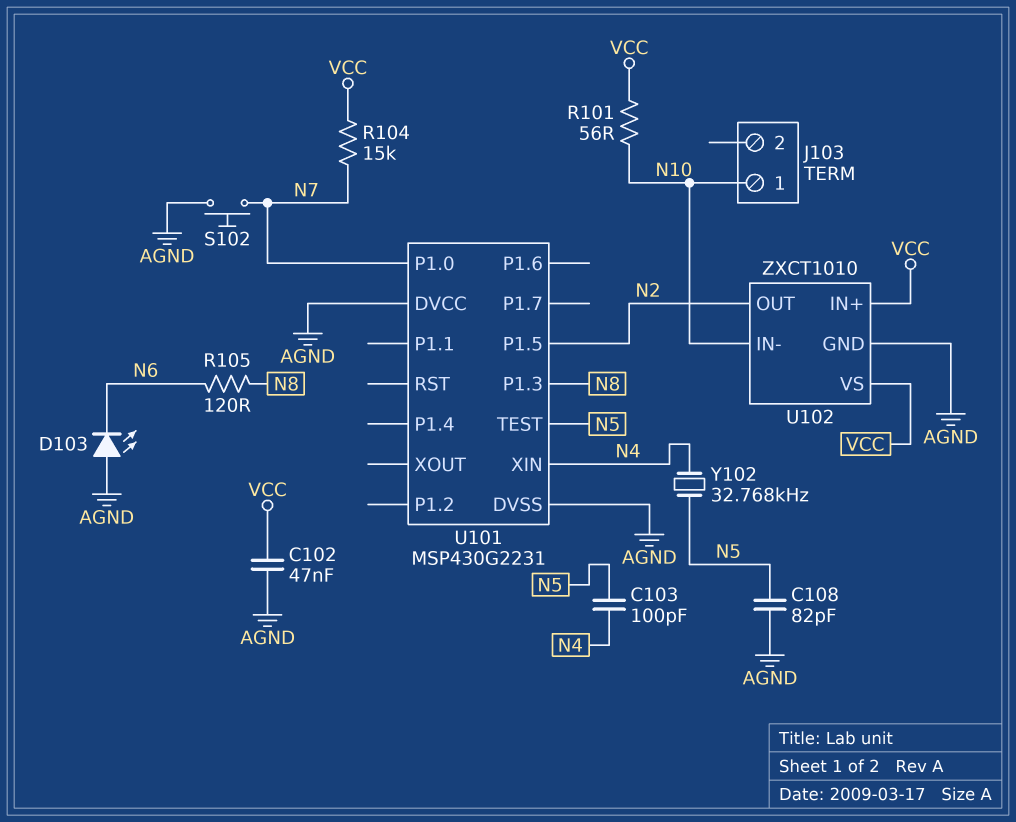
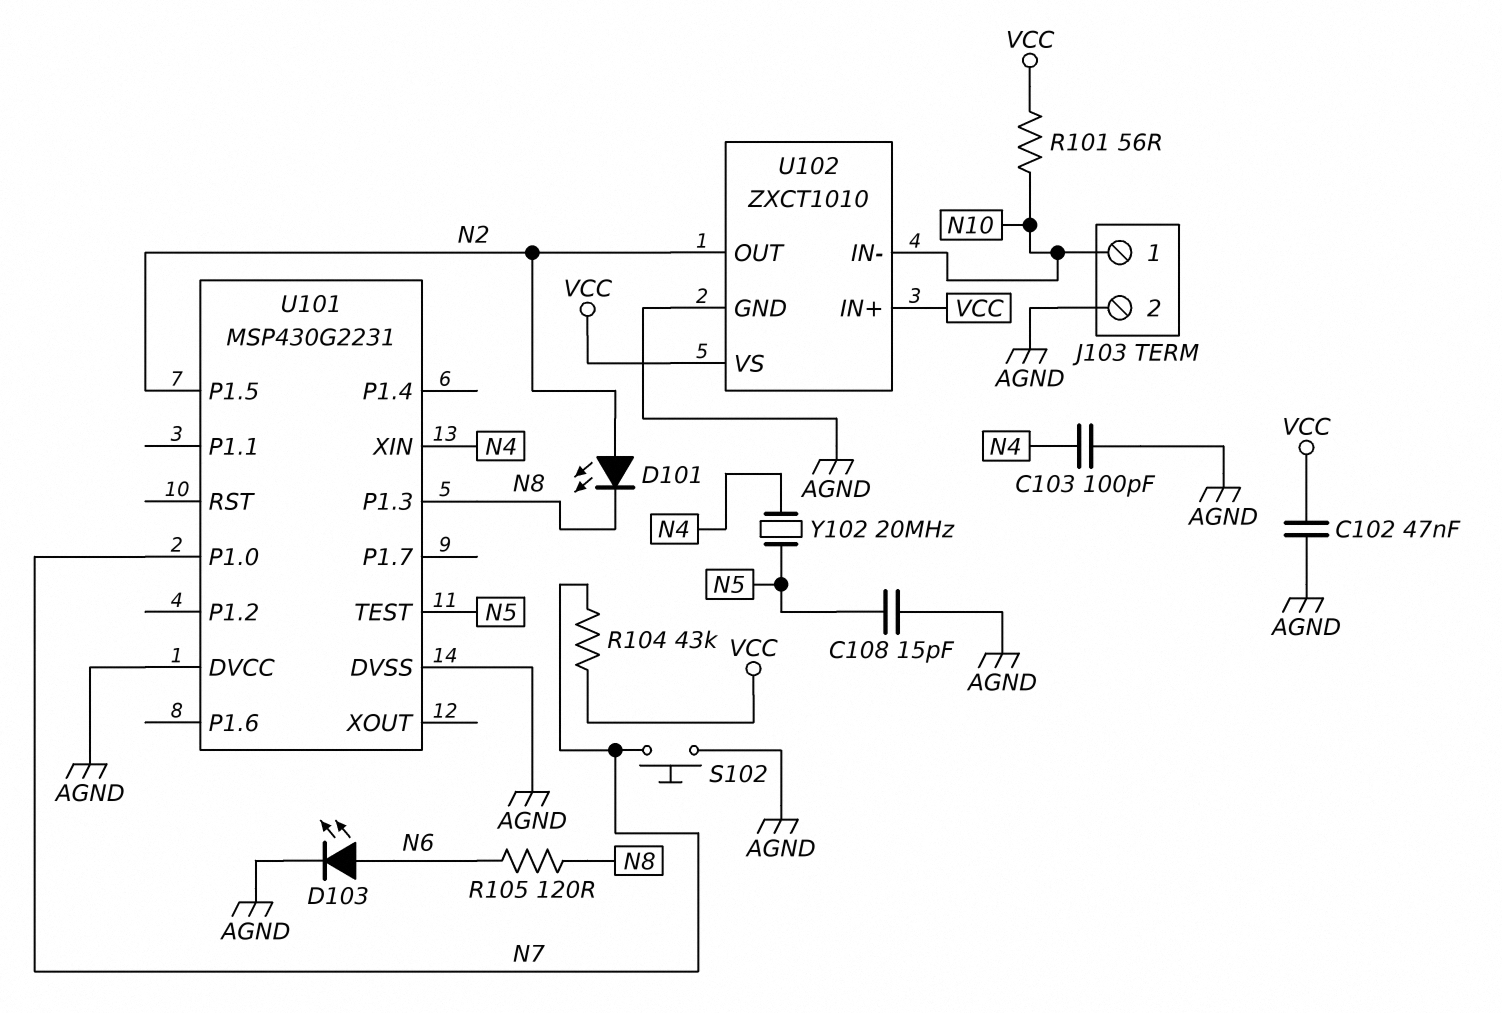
C103: 100pF (N4, N5) -> 100pF (AGND, N4)
C108: 82pF (AGND, N5) -> 15pF (AGND, N5)
D101: none -> LED (A N2, K N8)
D103: LED (A AGND, K N6) -> LED (A N6, K AGND)
J103 pin 2: none -> AGND
R104: 15k (N7, VCC) -> 43k (N7, VCC)
Y102: 32.768kHz (N4, N5) -> 20MHz (N4, N5)

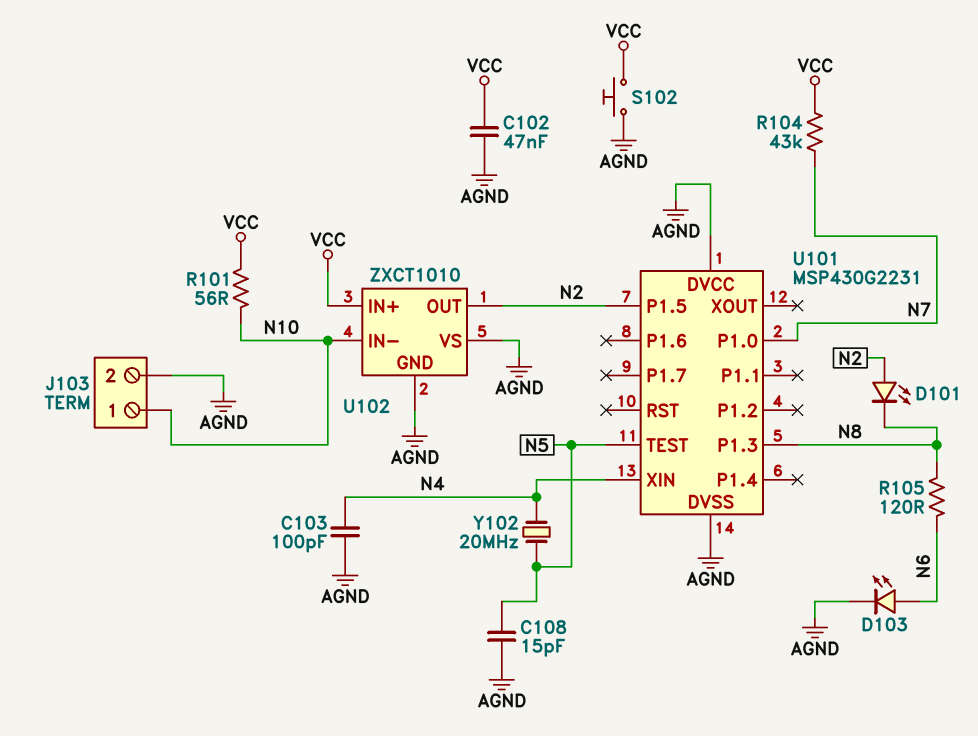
S102: button (AGND, N7) -> button (AGND, VCC)
U102 pin VS: VCC -> AGND

